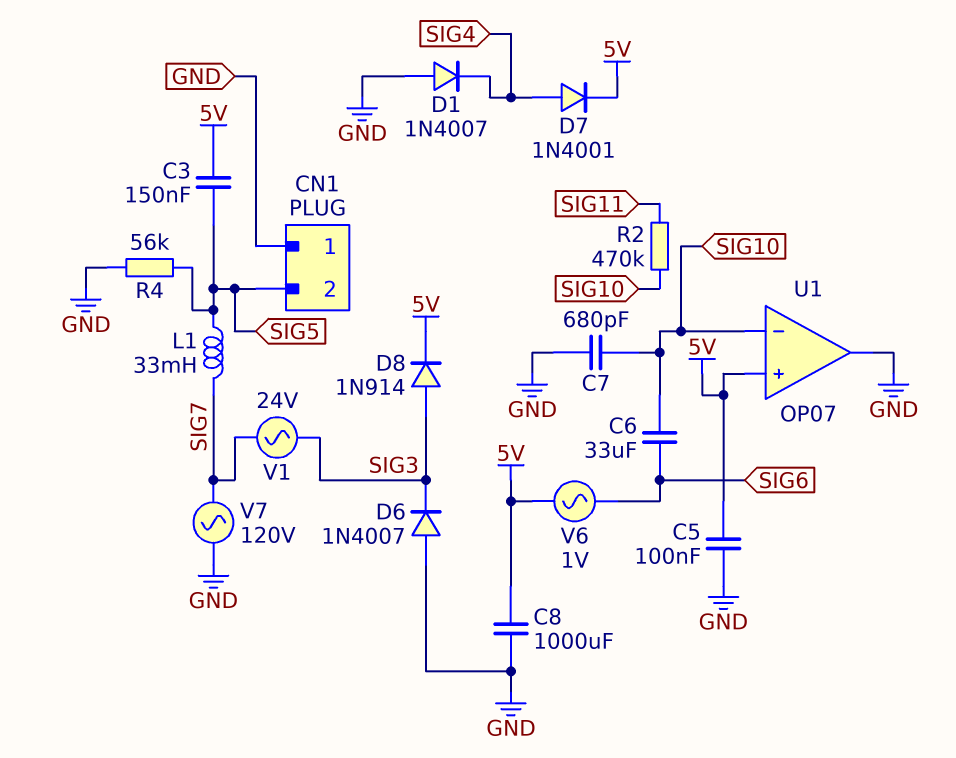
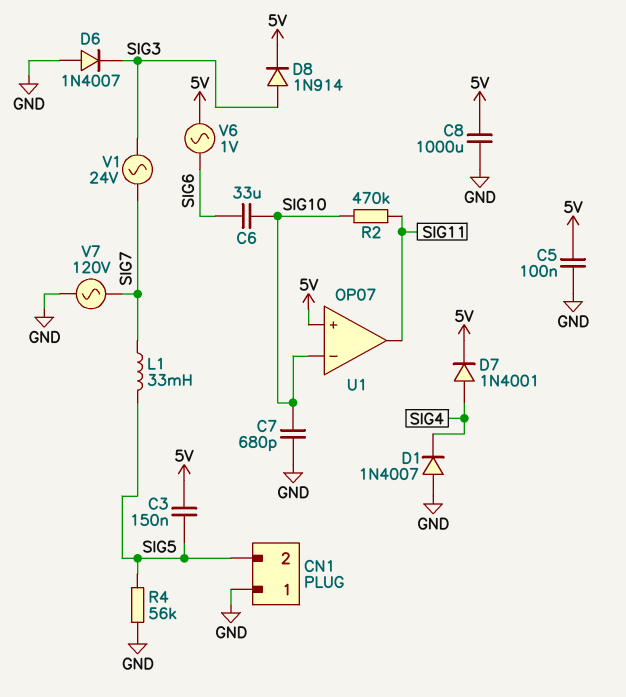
U1 pin out: GND -> SIG11

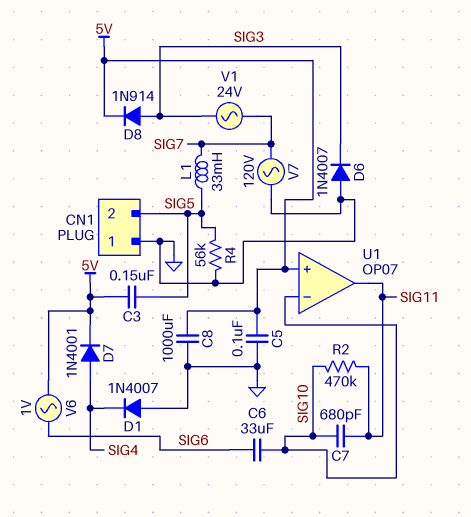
C7: 680pF (GND, SIG10) -> 680pF (SIG10, SIG11)

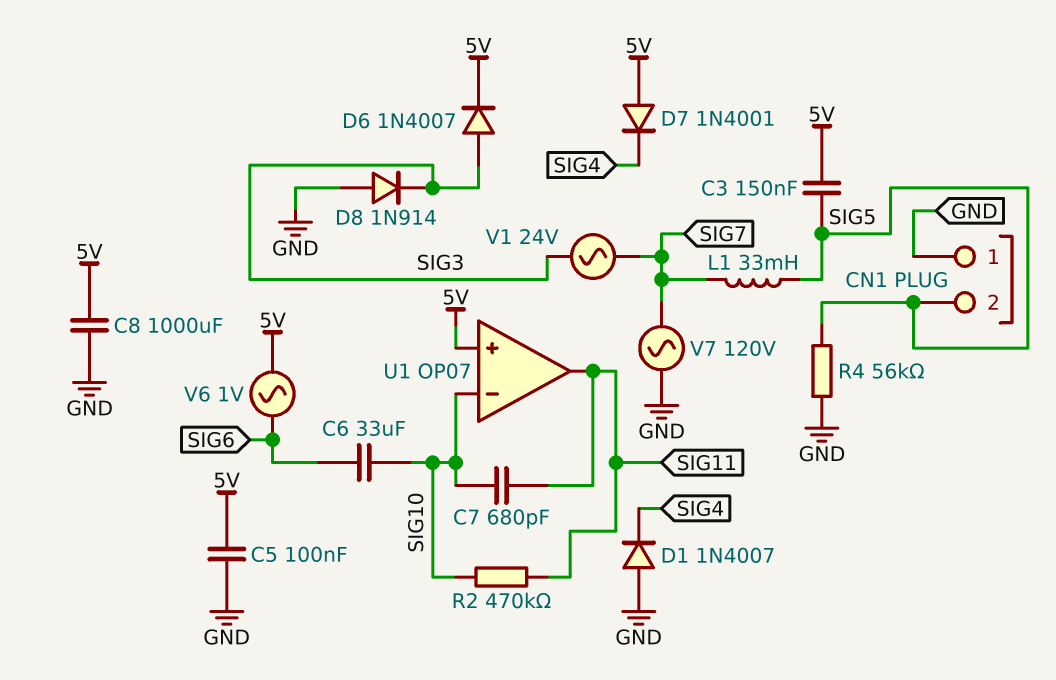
D6: diode 1N4007 (A GND, K SIG3) -> diode 1N4007 (A SIG3, K 5V)
D7: diode 1N4001 (A SIG4, K 5V) -> diode 1N4001 (A 5V, K SIG4)
D8: diode 1N914 (A SIG3, K 5V) -> diode 1N914 (A GND, K SIG3)

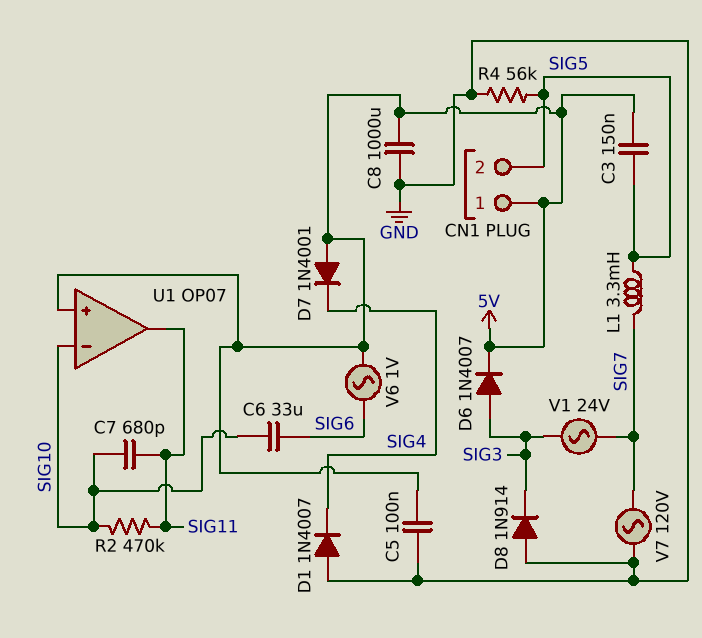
CN1 pin 1: GND -> 5V
L1: 33mH (SIG5, SIG7) -> 3.3mH (SIG5, SIG7)

